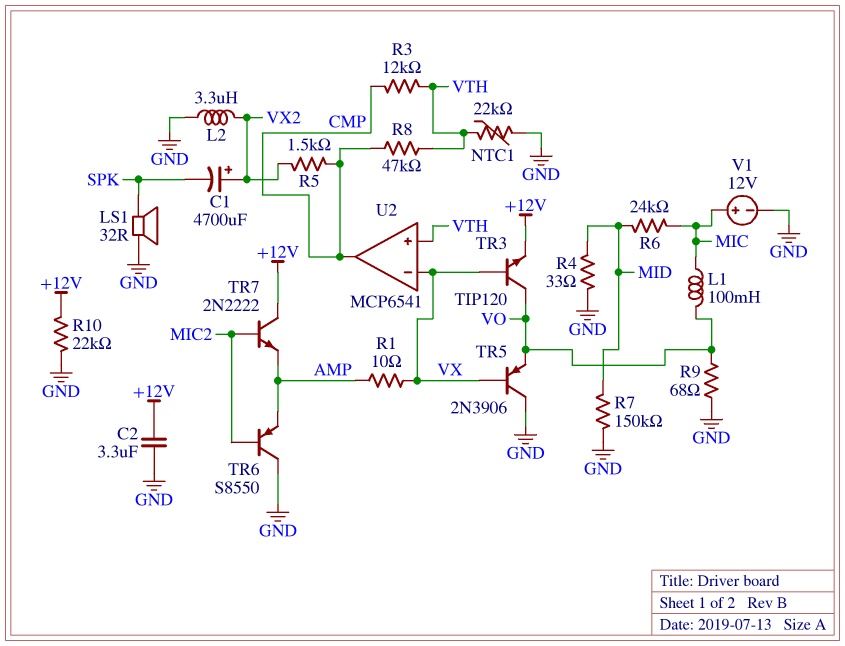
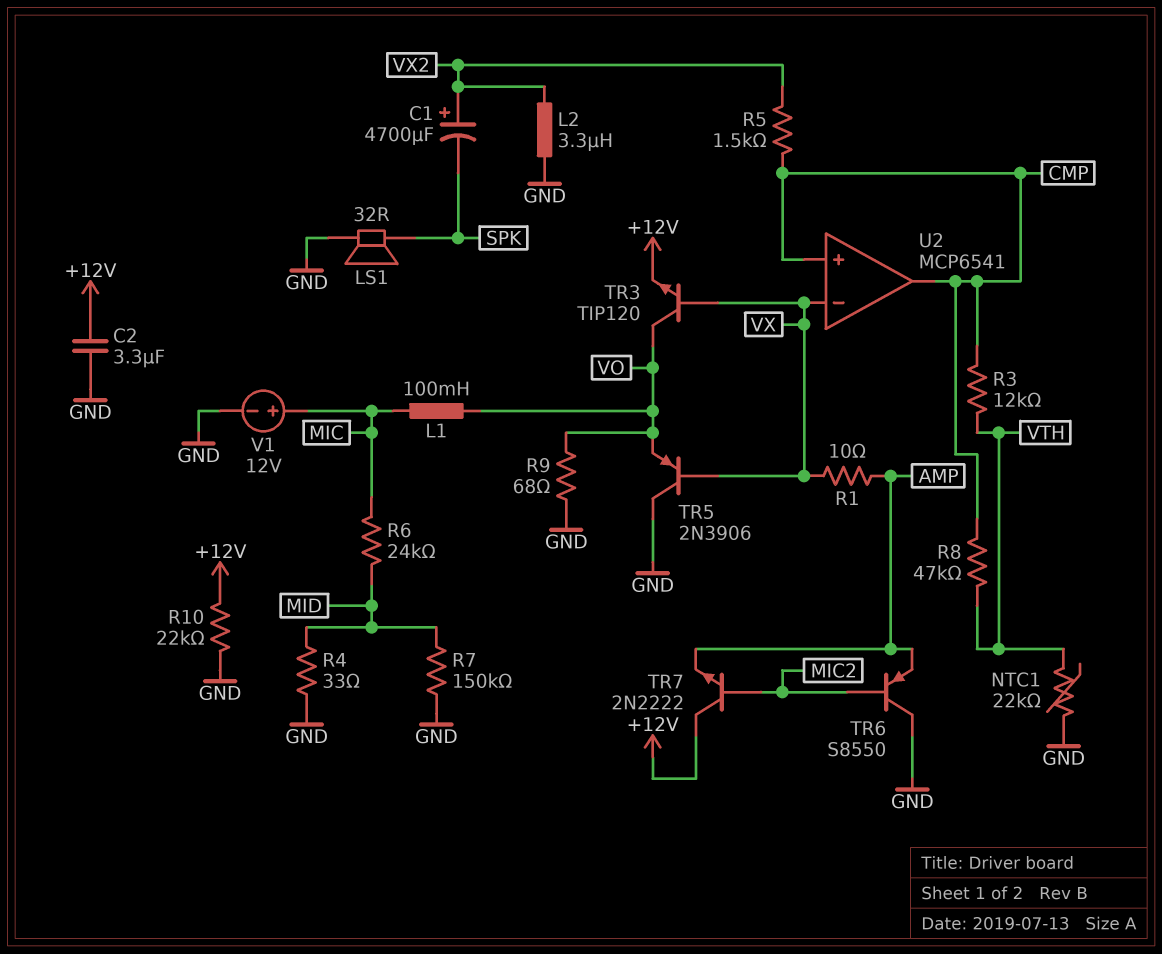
U2 pin in+: VTH -> CMP

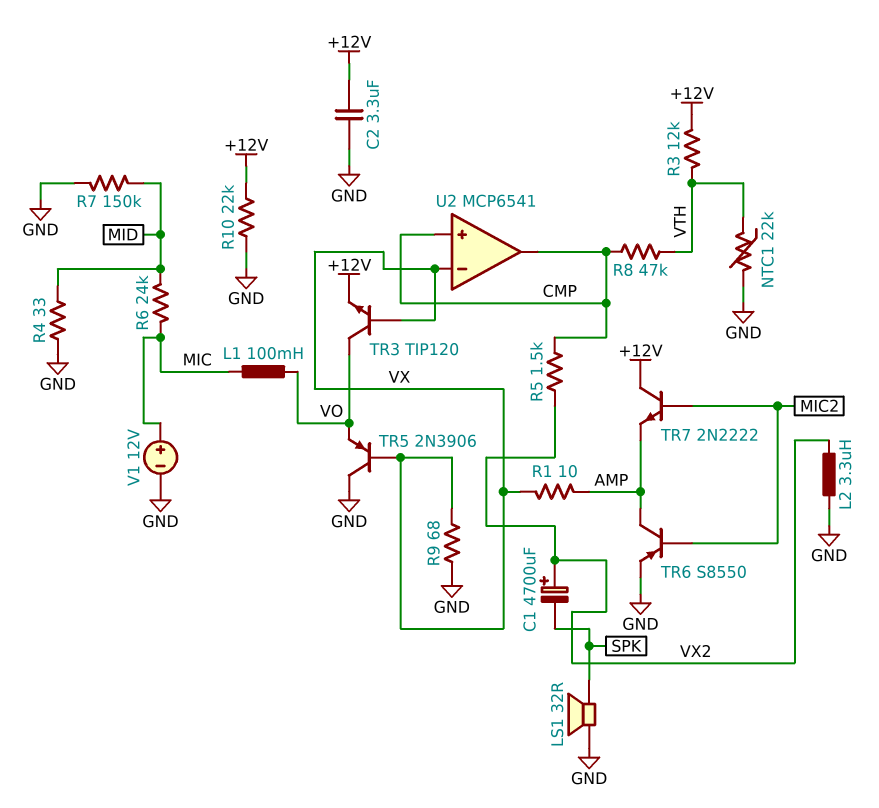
R3: 12k (CMP, VTH) -> 12k (+12V, VTH)
R9: 68 (GND, VO) -> 68 (GND, VX)
TR6: PNP S8550 (B MIC2, C GND, E AMP) -> PNP S8550 (B MIC2, C AMP, E GND)

